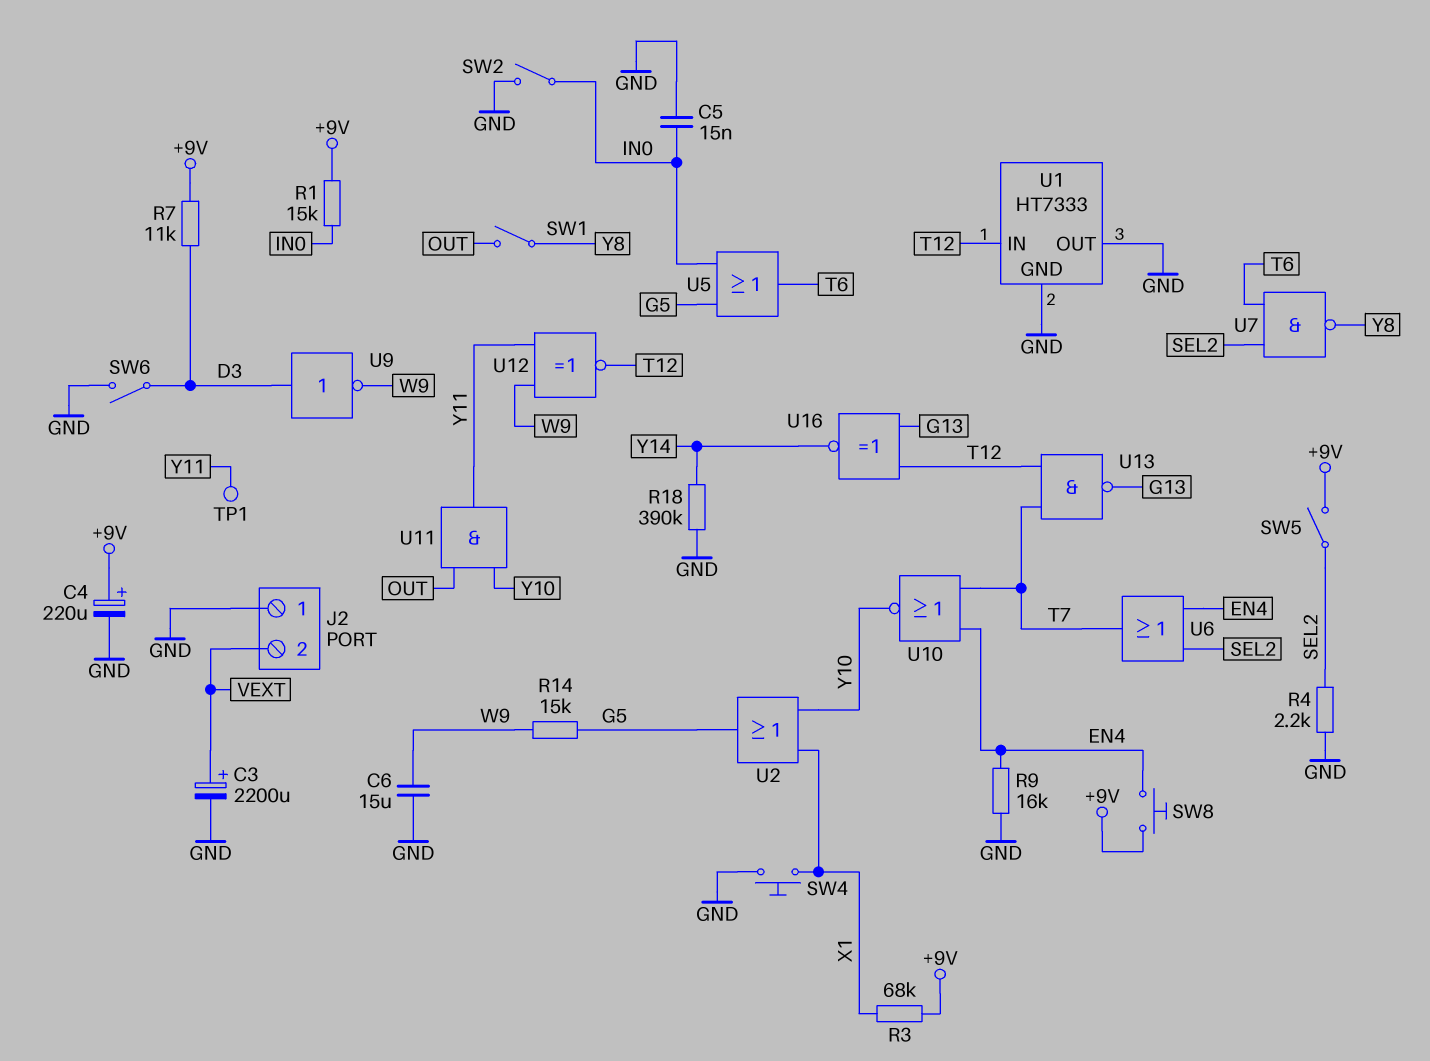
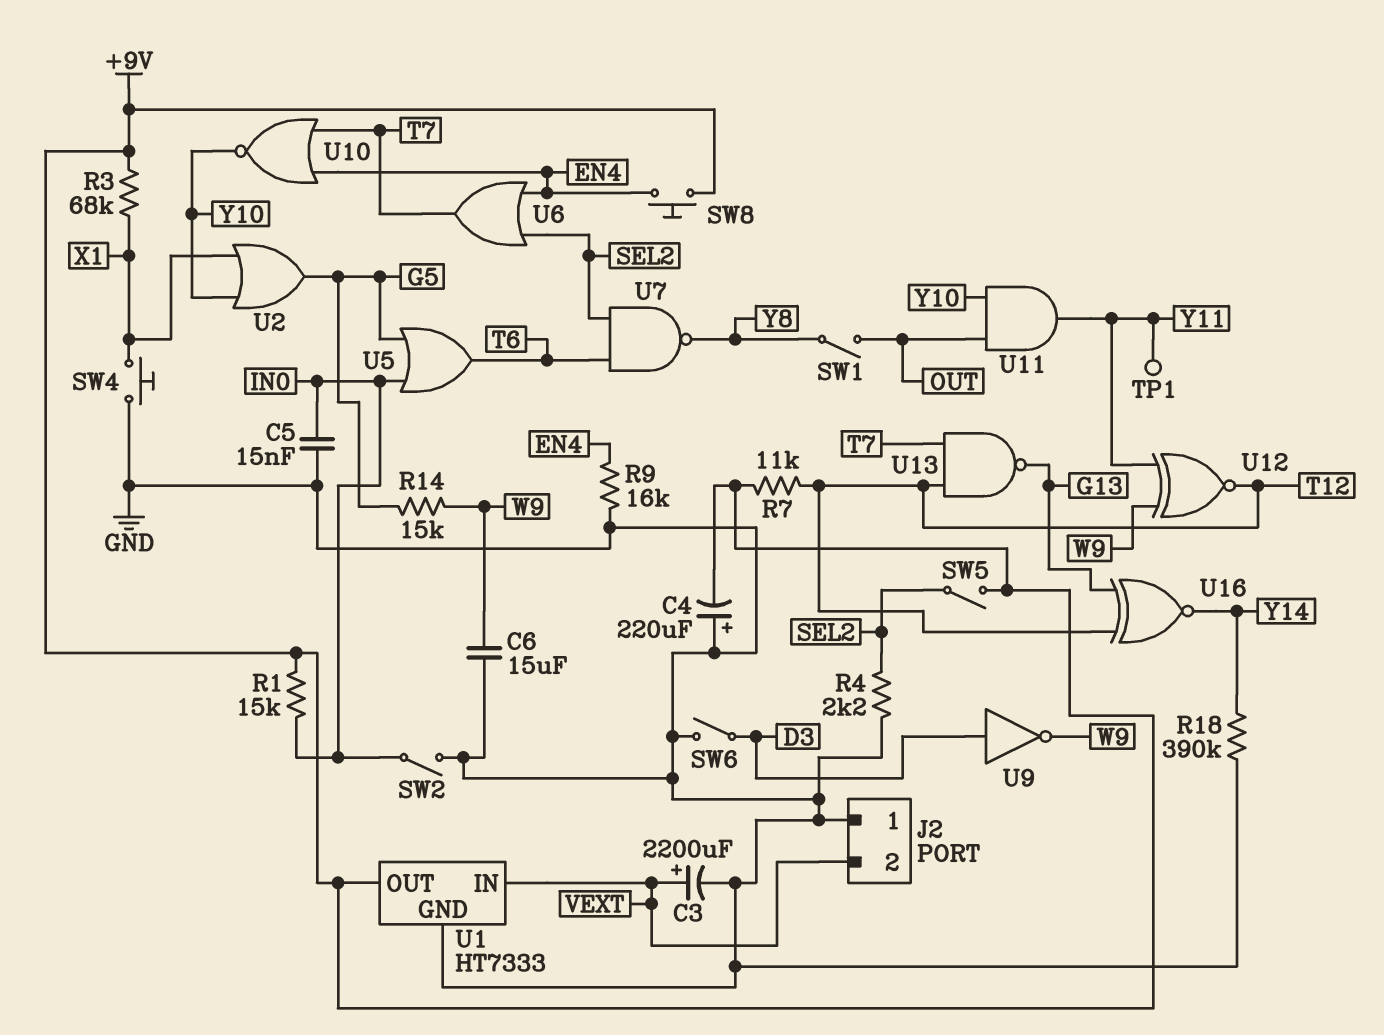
C4: 220uF (plus +9V, minus GND) -> 220uF (plus GND, minus +9V)
R7: 11k (+9V, D3) -> 11k (+9V, T12)
U1 pin IN: T12 -> VEXT
U1 pin OUT: GND -> +9V

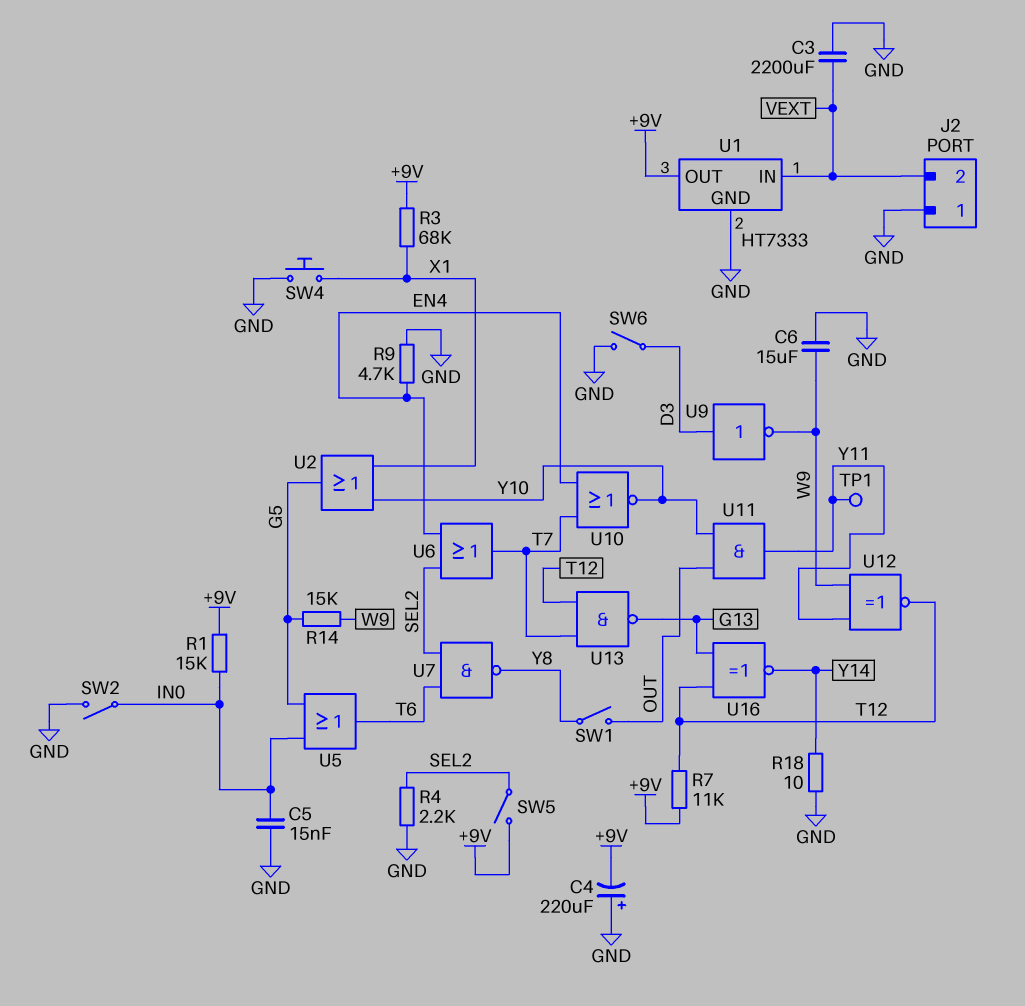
C3: 2200uF (plus VEXT, minus GND) -> 2200uF (GND, VEXT)
R9: 16k (EN4, GND) -> 4.7k (EN4, GND)
R18: 390k (GND, Y14) -> 10 (GND, Y14)
SW8: button (+9V, EN4) -> none

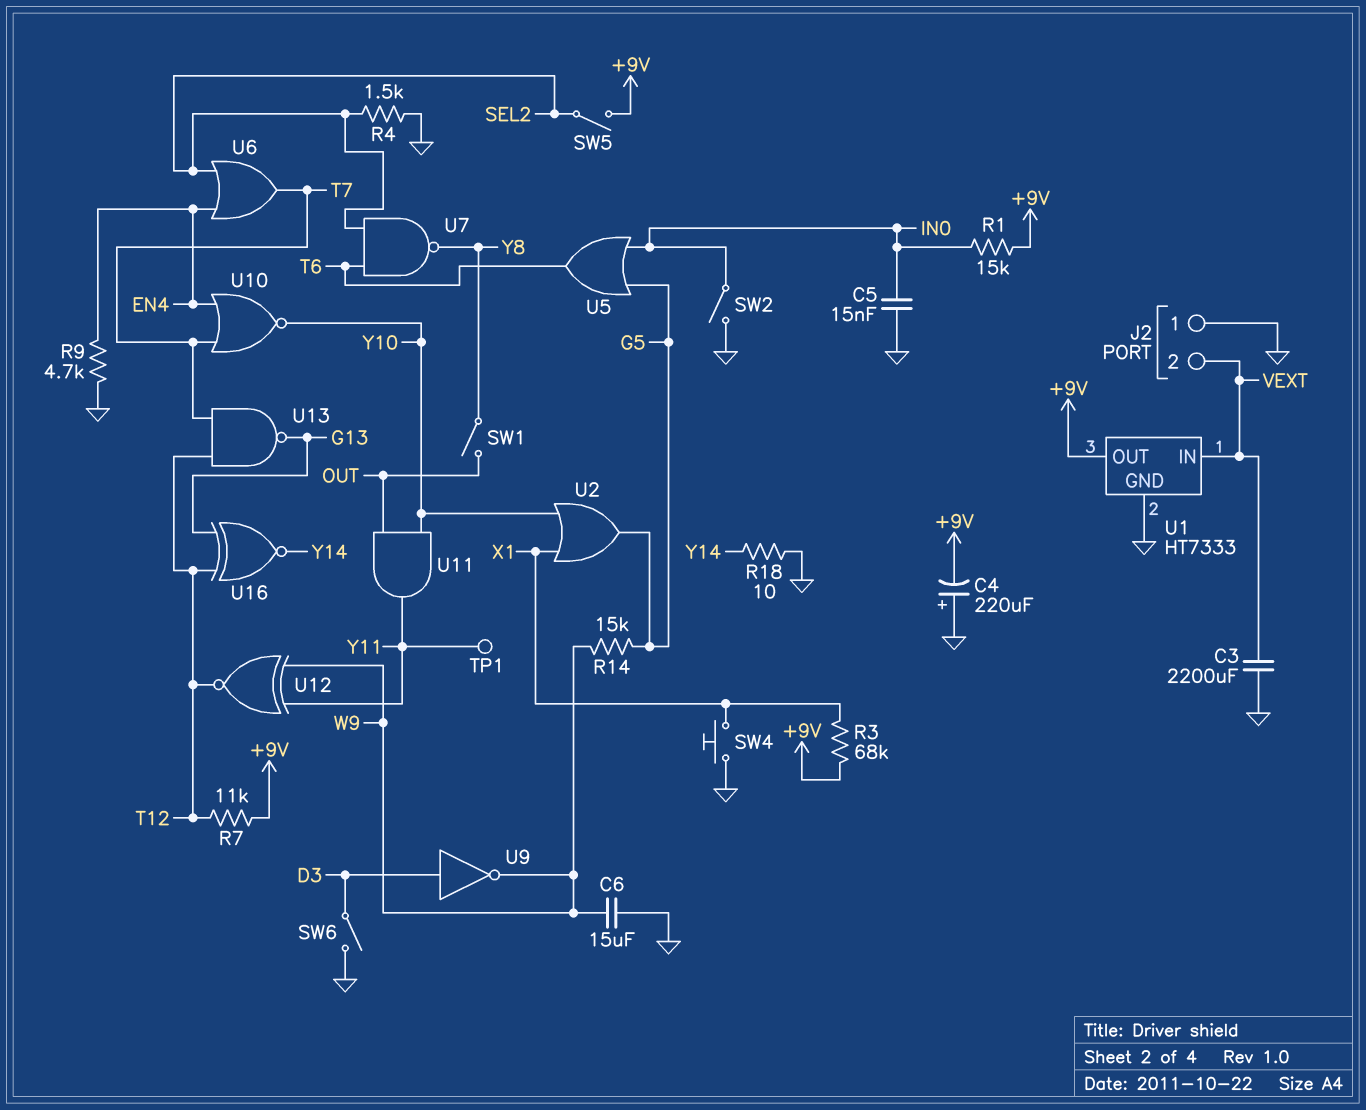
R4: 2.2k (GND, SEL2) -> 1.5k (GND, SEL2)

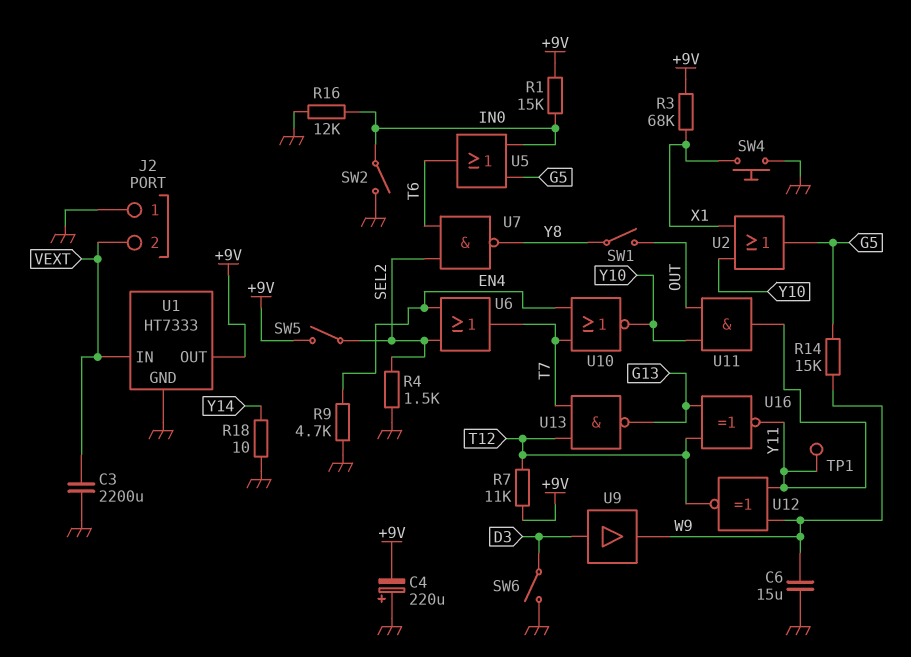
C5: 15nF (GND, IN0) -> none
R16: none -> 12k (GND, IN0)
U9: NOT (in D3, out W9) -> buffer (in D3, out W9)
U16: XNOR (in G13, in T12, out Y14) -> XNOR (in G13, in T12, out Y11)

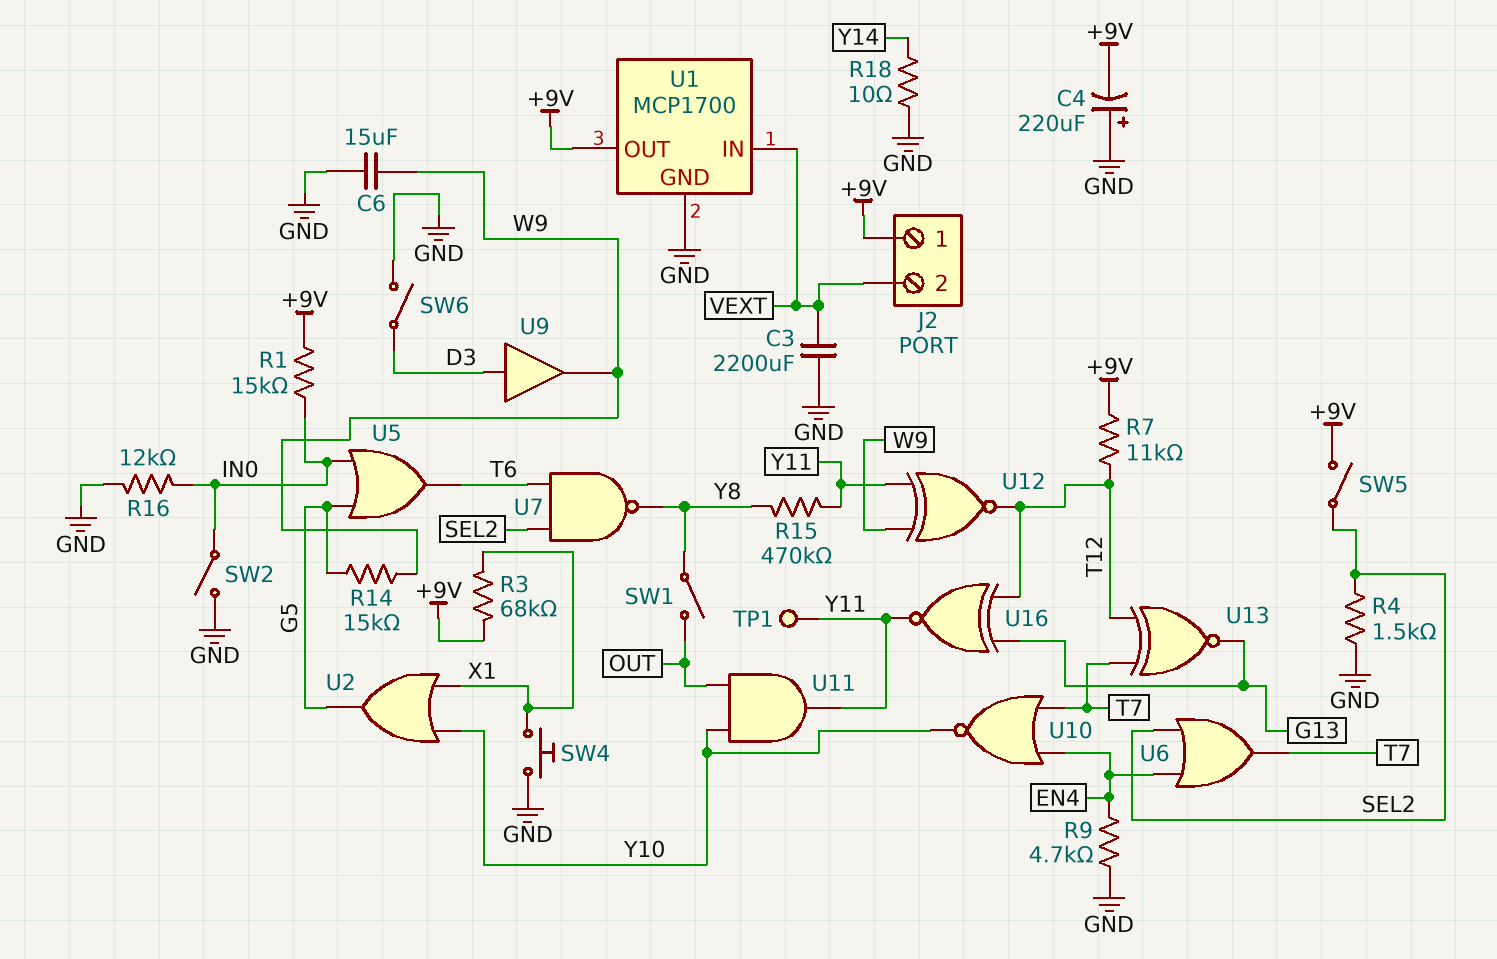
J2 pin 1: GND -> +9V
R15: none -> 470k (Y8, Y11)
U1: HT7333 -> MCP1700
U13: NAND (in T7, in T12, out G13) -> XNOR (in T7, in T12, out G13)

